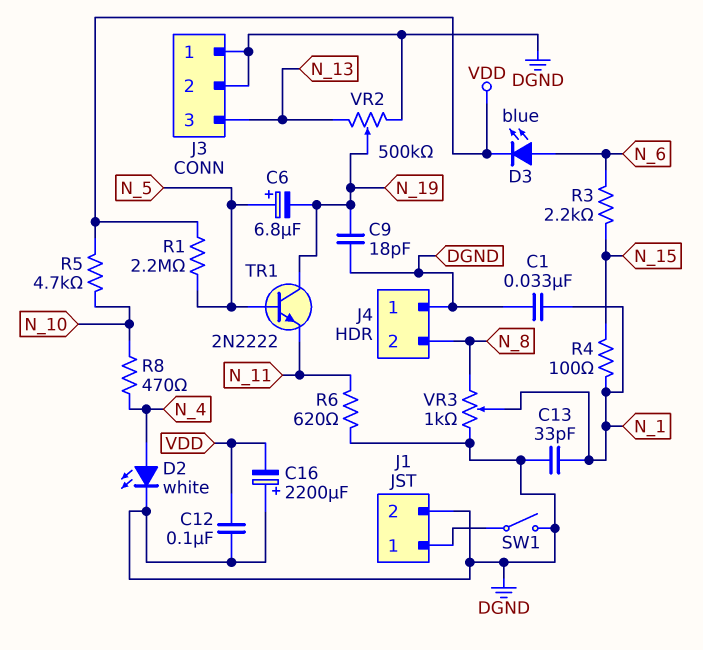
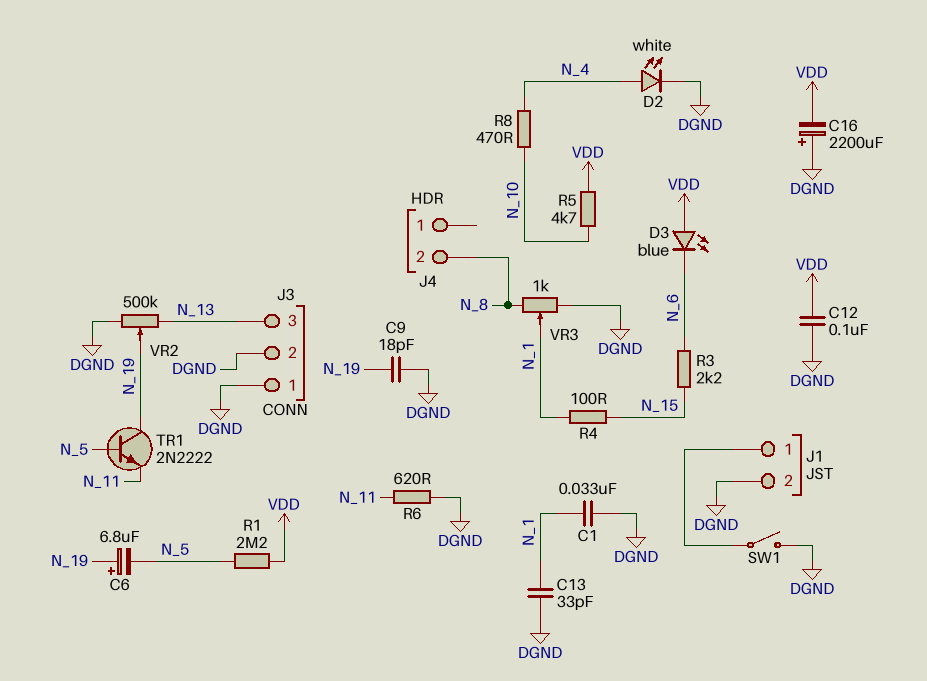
C6: 6.8uF (plus N_5, minus N_19) -> 6.8uF (plus N_19, minus N_5)
D3: LED blue (A N_6, K VDD) -> LED blue (A VDD, K N_6)
J4 pin 1: DGND -> none

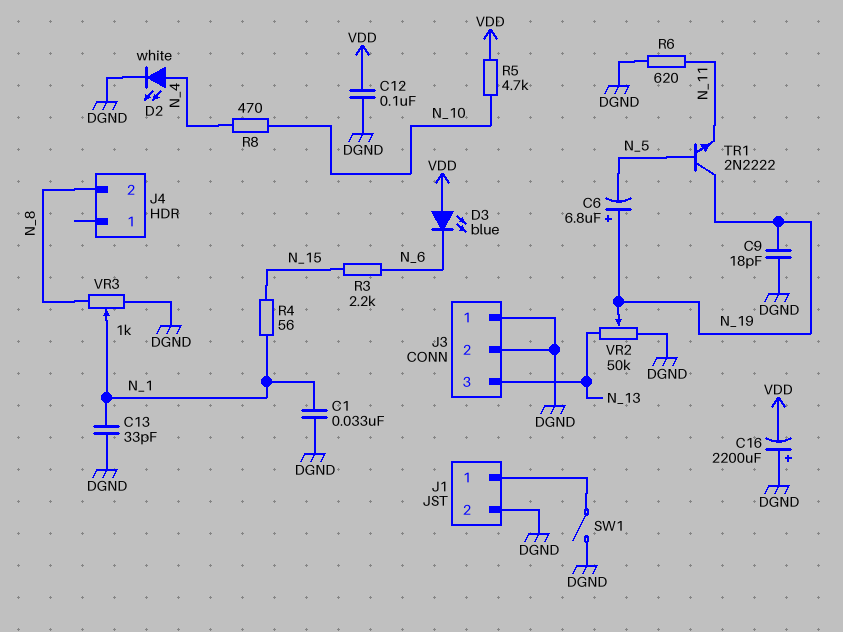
R1: 2.2M (N_5, VDD) -> none
R4: 100 (N_1, N_15) -> 56 (N_1, N_15)
VR2: 500k (DGND, N_13, wiper N_19) -> 50k (DGND, N_13, wiper N_19)

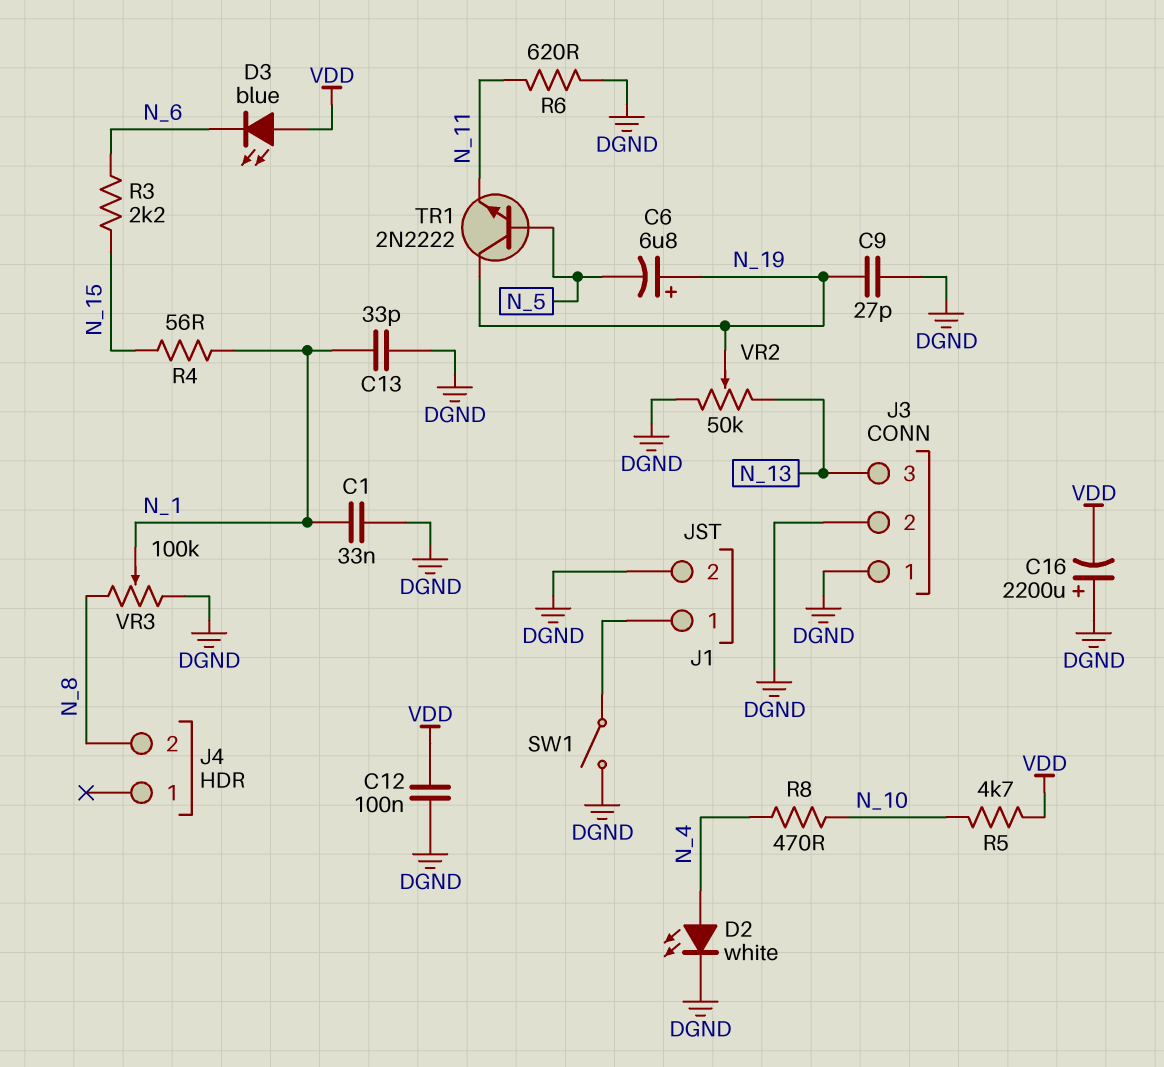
C9: 18pF (DGND, N_19) -> 27pF (DGND, N_19)
VR3: 1k (DGND, N_8, wiper N_1) -> 100k (DGND, N_8, wiper N_1)

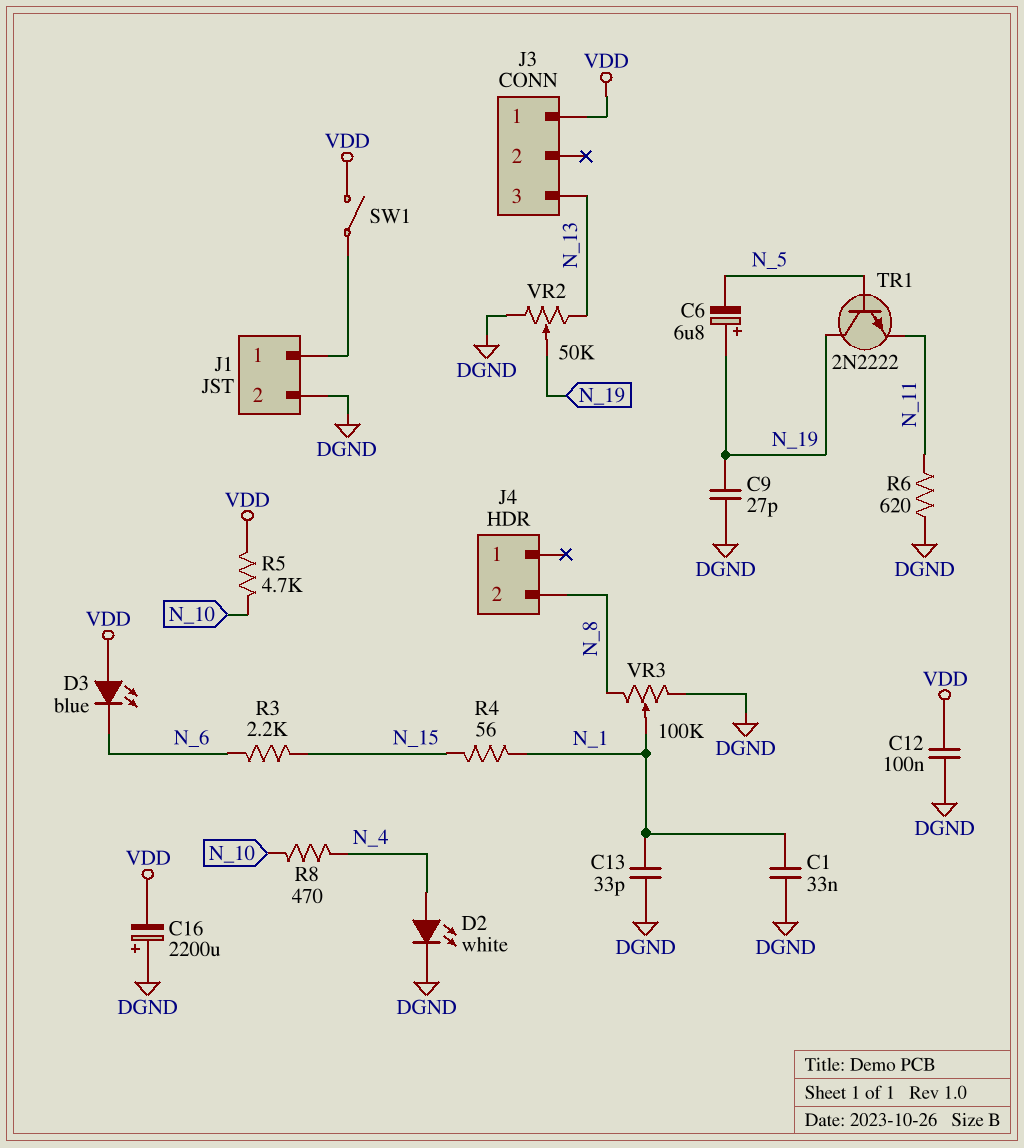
J3 pin 1: DGND -> VDD
J3 pin 2: DGND -> none
SW1: switch (DGND, J1/1) -> switch (J1/1, VDD)

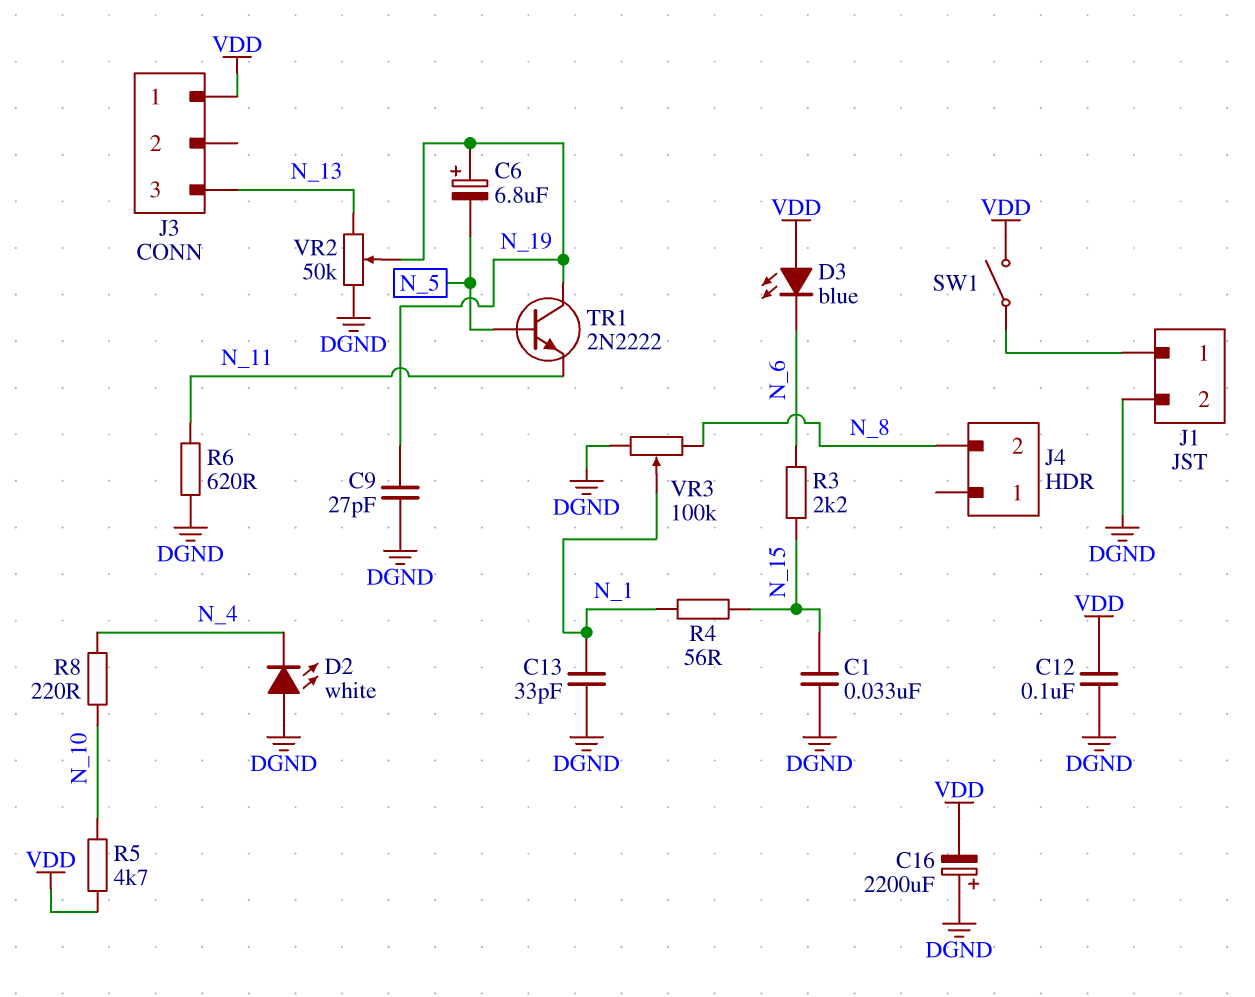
C1: 33nF (DGND, N_1) -> 33nF (DGND, N_15)
D2: LED white (A N_4, K DGND) -> LED white (A DGND, K N_4)
R8: 470 (N_4, N_10) -> 220 (N_4, N_10)

